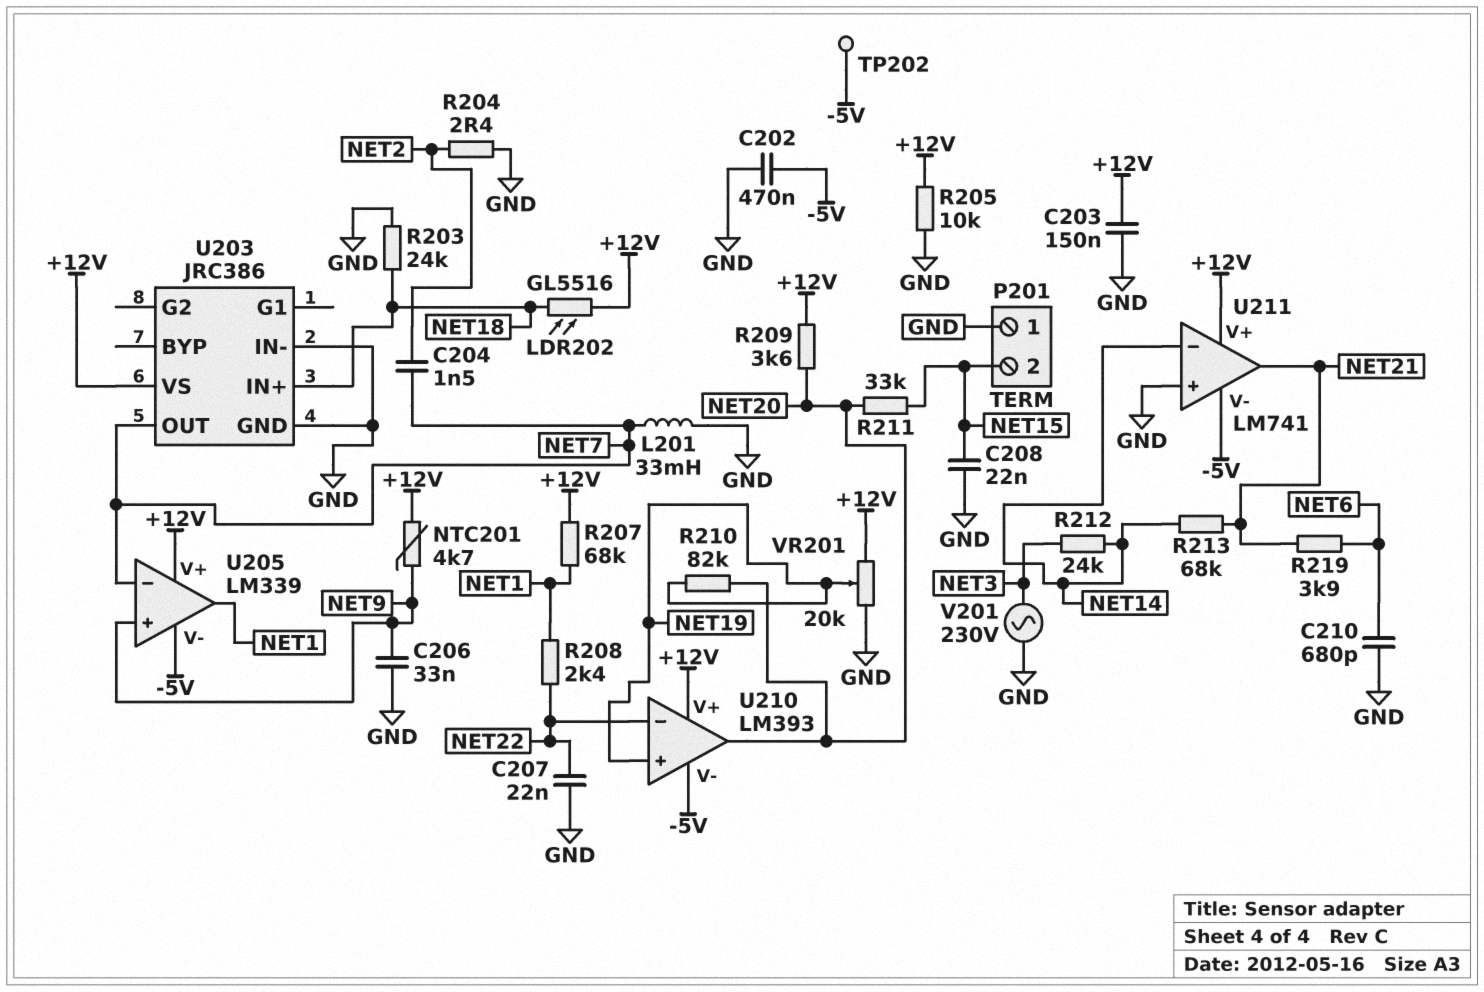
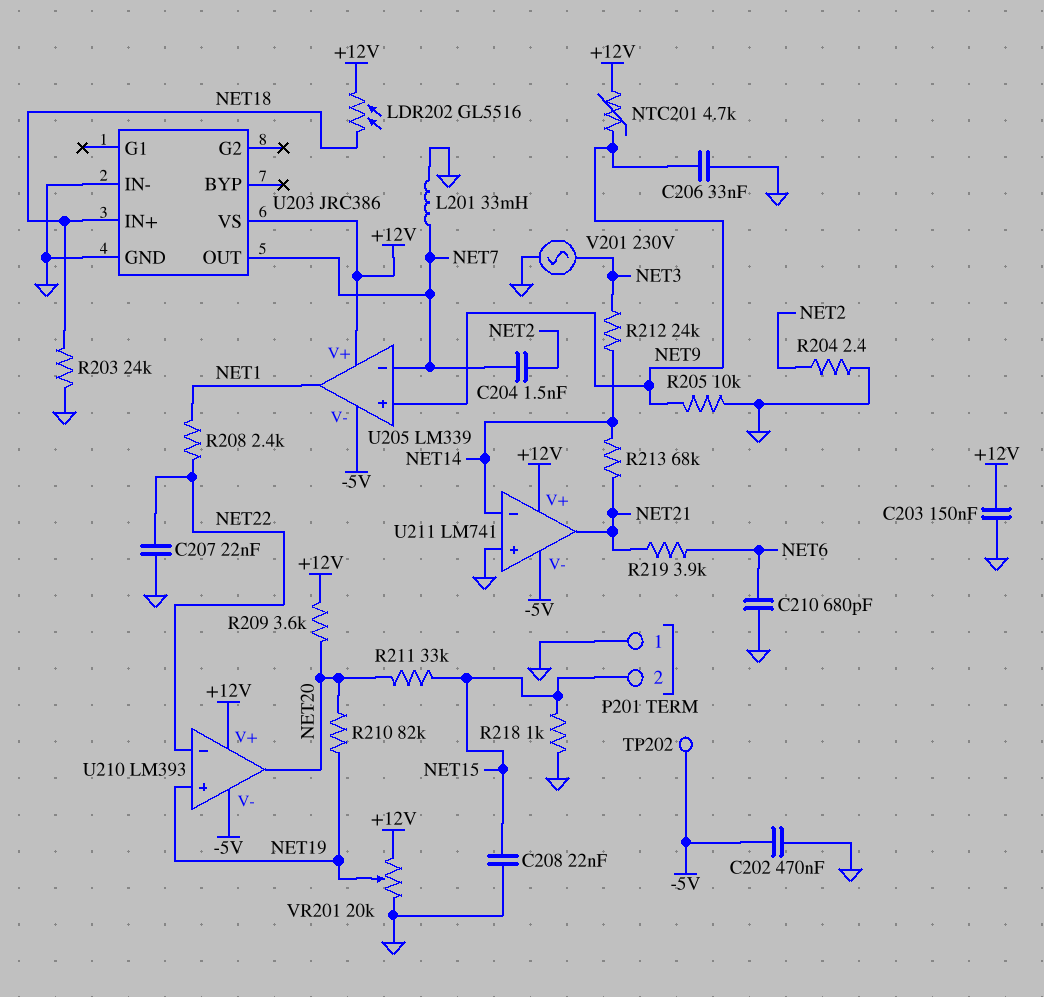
R205: 10k (+12V, GND) -> 10k (GND, NET9)
R207: 68k (+12V, NET1) -> none
R218: none -> 1k (GND, NET15)

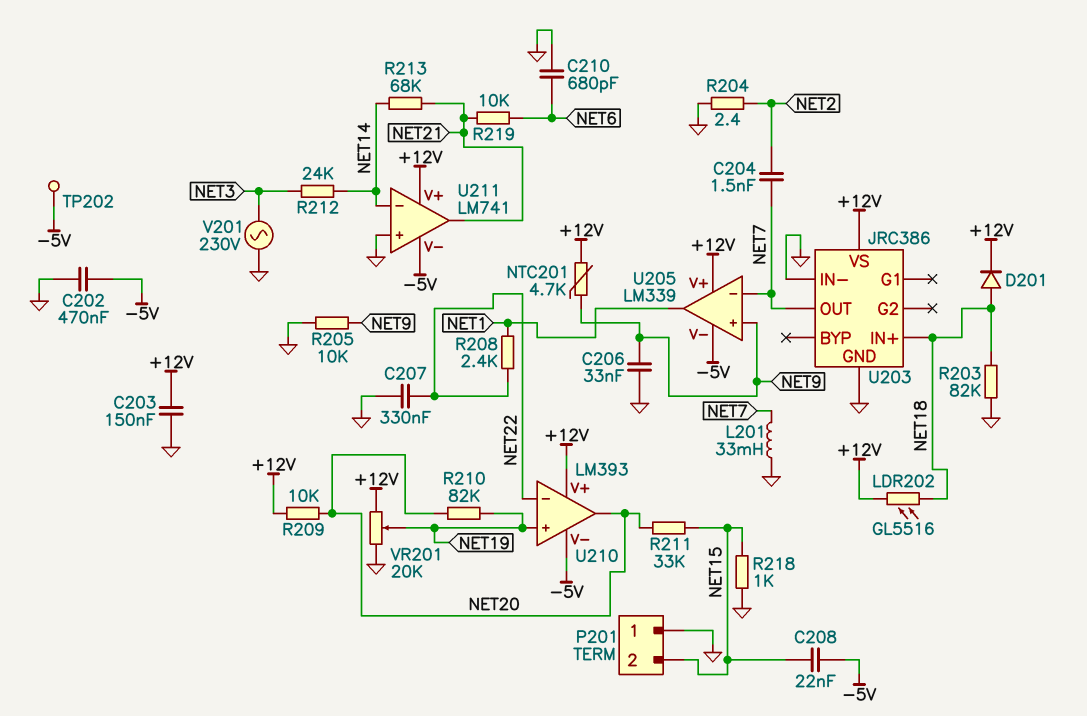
C207: 22nF (GND, NET22) -> 330nF (GND, NET22)
C208: 22nF (GND, NET15) -> 22nF (-5V, NET15)
D201: none -> diode (A NET18, K +12V)
R203: 24k (GND, NET18) -> 82k (GND, NET18)
R209: 3.6k (+12V, NET20) -> 10k (+12V, NET20)
R219: 3.9k (NET6, NET21) -> 10k (NET6, NET21)

